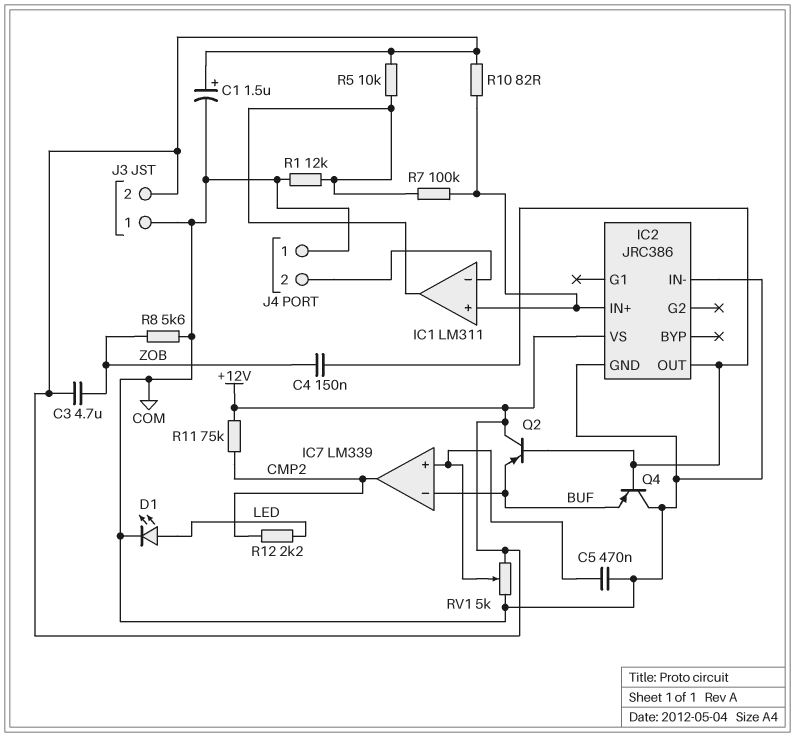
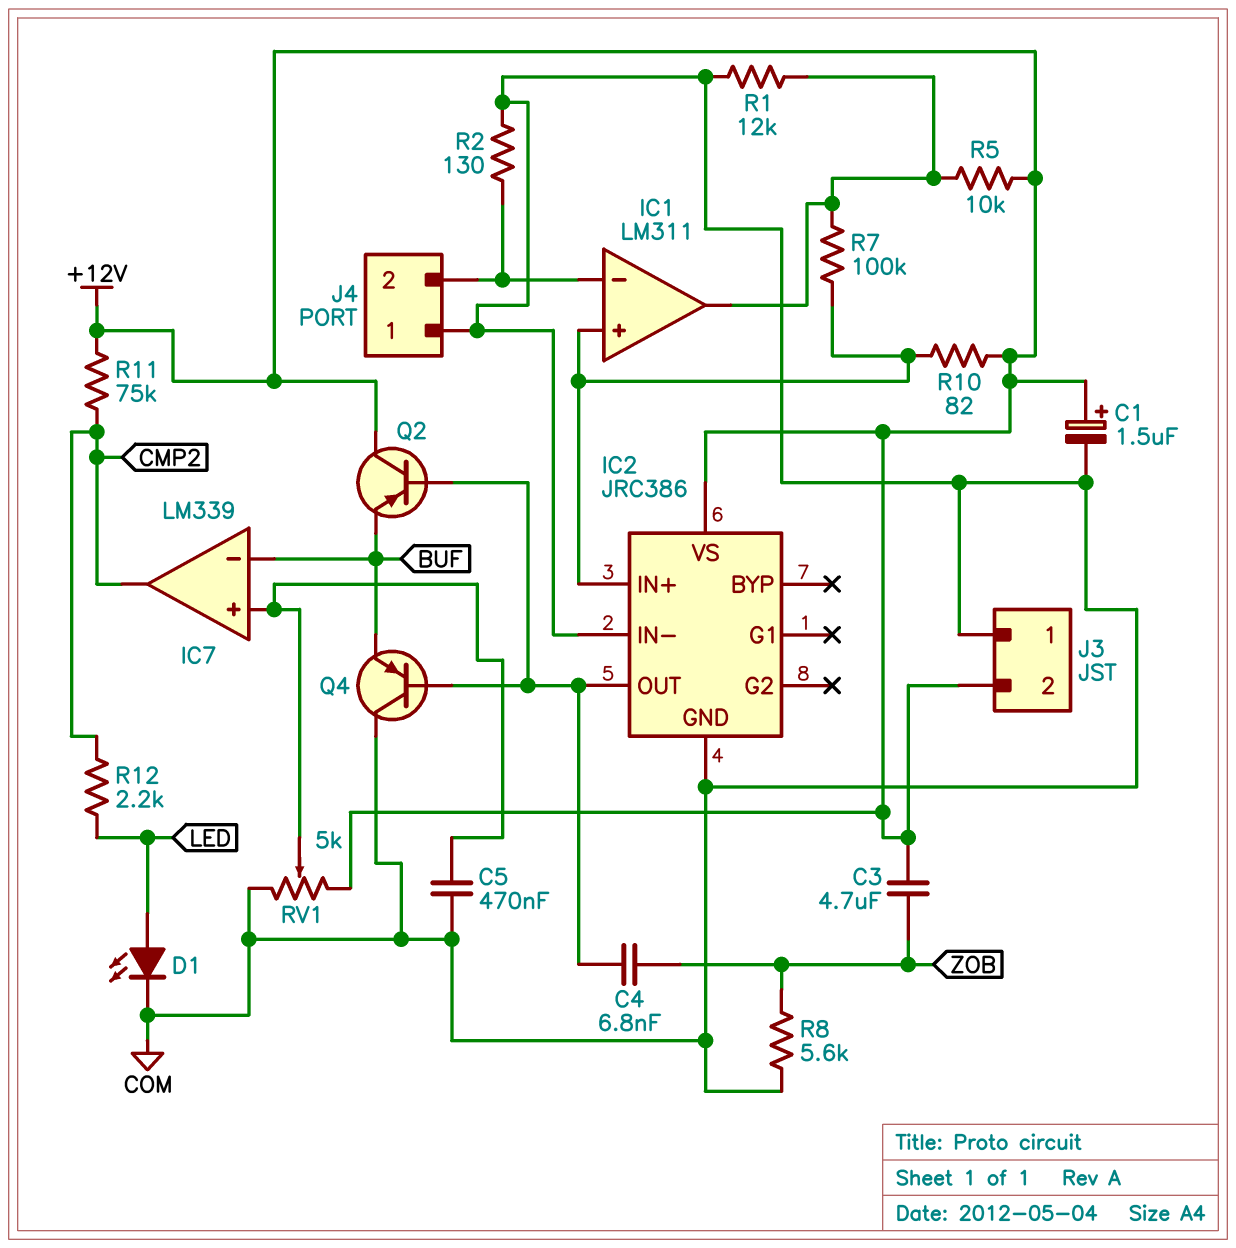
C4: 150nF (IC2/OUT, ZOB) -> 6.8nF (IC2/OUT, ZOB)
R2: none -> 130 (COM, IC1/in-)

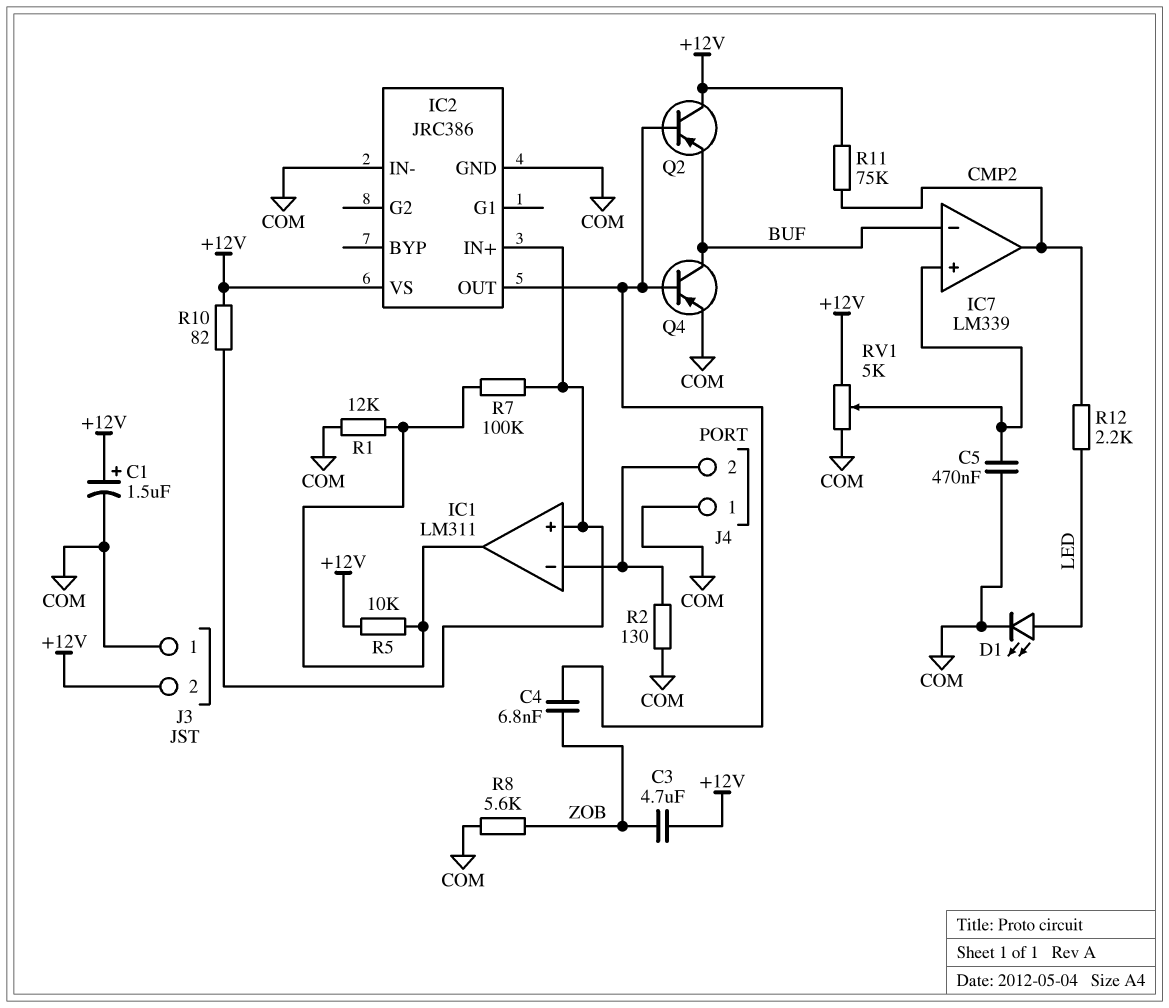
Q4: PNP (B IC2/OUT, C COM, E BUF) -> PNP (B IC2/OUT, C BUF, E COM)

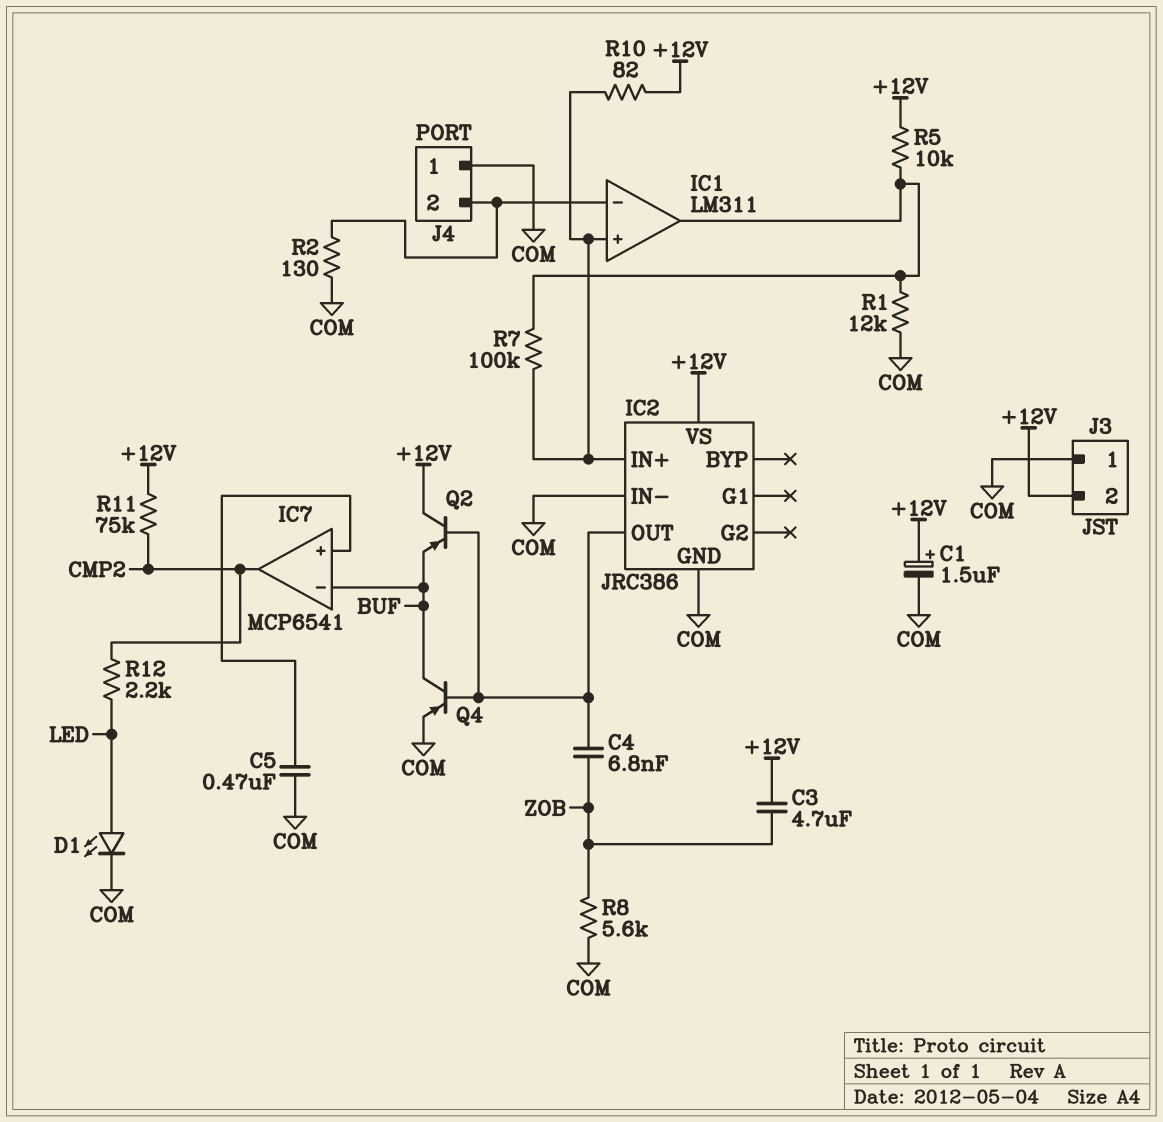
IC7: LM339 -> MCP6541
RV1: 5k (+12V, COM, wiper IC7/in+) -> none

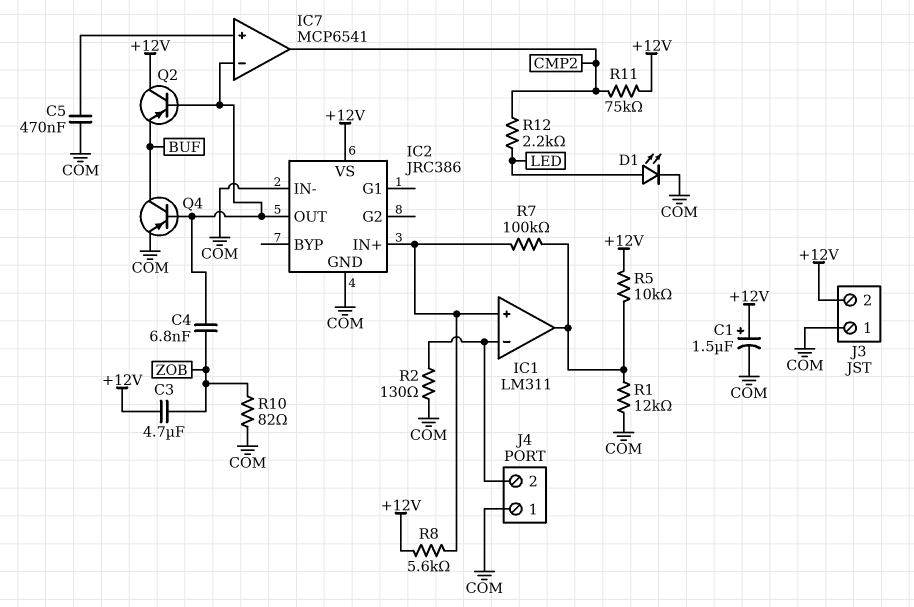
IC7 pin in-: BUF -> IC2/OUT
R8: 5.6k (COM, ZOB) -> 5.6k (+12V, IC1/in+)
R10: 82 (+12V, IC1/in+) -> 82 (COM, ZOB)

